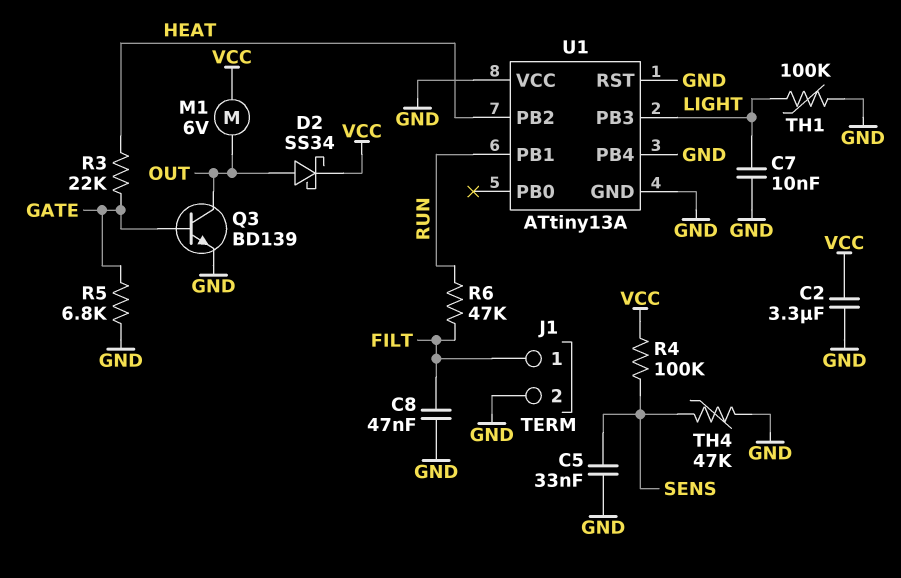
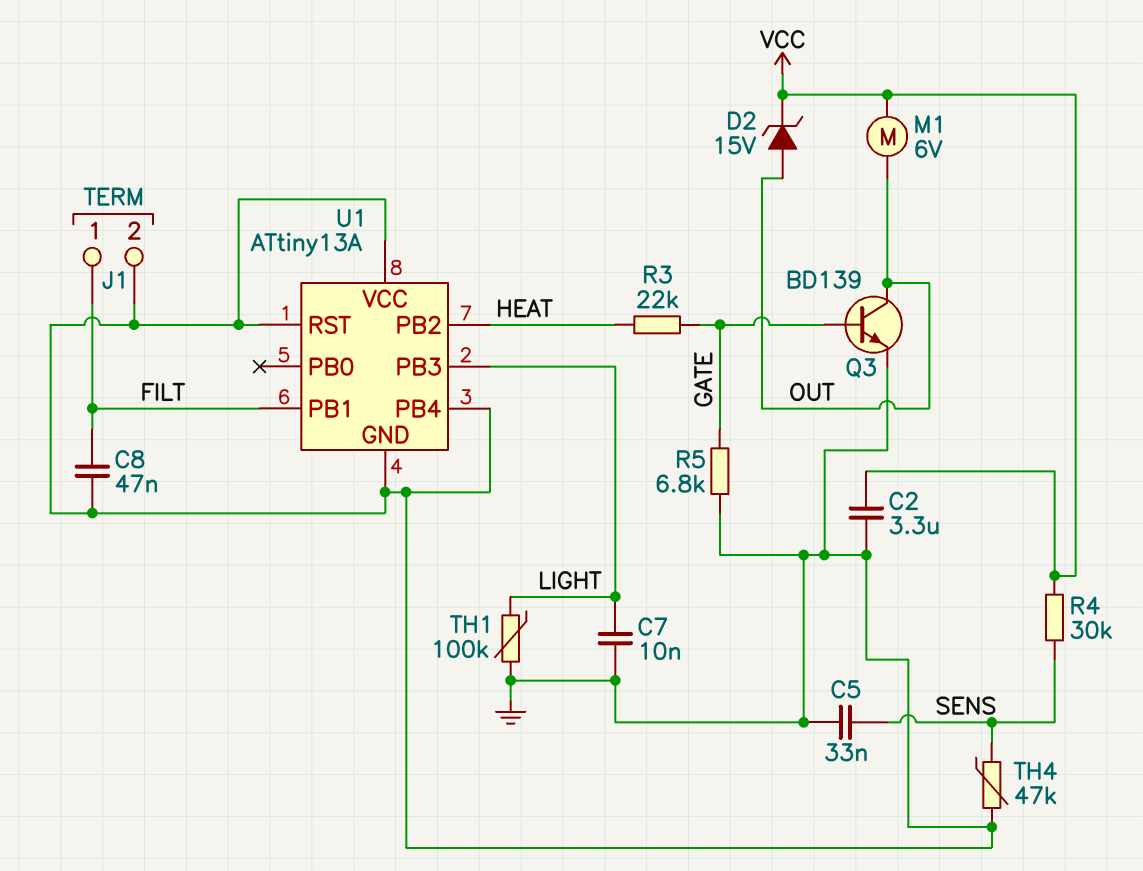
D2: schottky SS34 (A OUT, K VCC) -> zener 15V (A OUT, K VCC)
R4: 100k (SENS, VCC) -> 30k (SENS, VCC)
R6: 47k (FILT, RUN) -> none
U1 pin PB1: RUN -> FILT

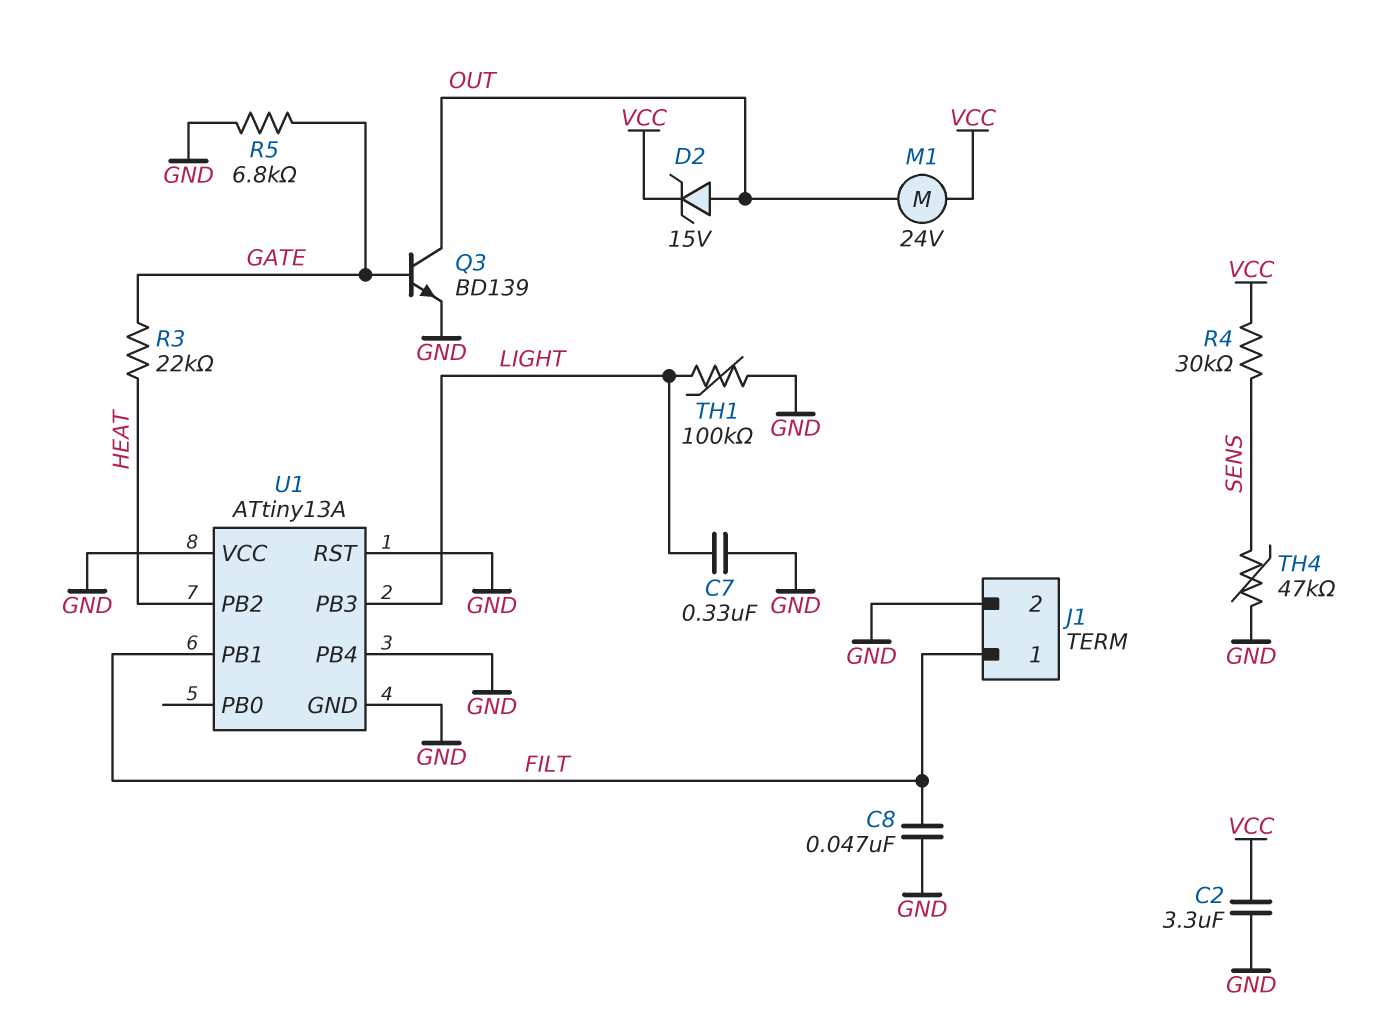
C5: 33nF (GND, SENS) -> none
C7: 10nF (GND, LIGHT) -> 330nF (GND, LIGHT)
M1: motor 6V (OUT, VCC) -> motor 24V (OUT, VCC)

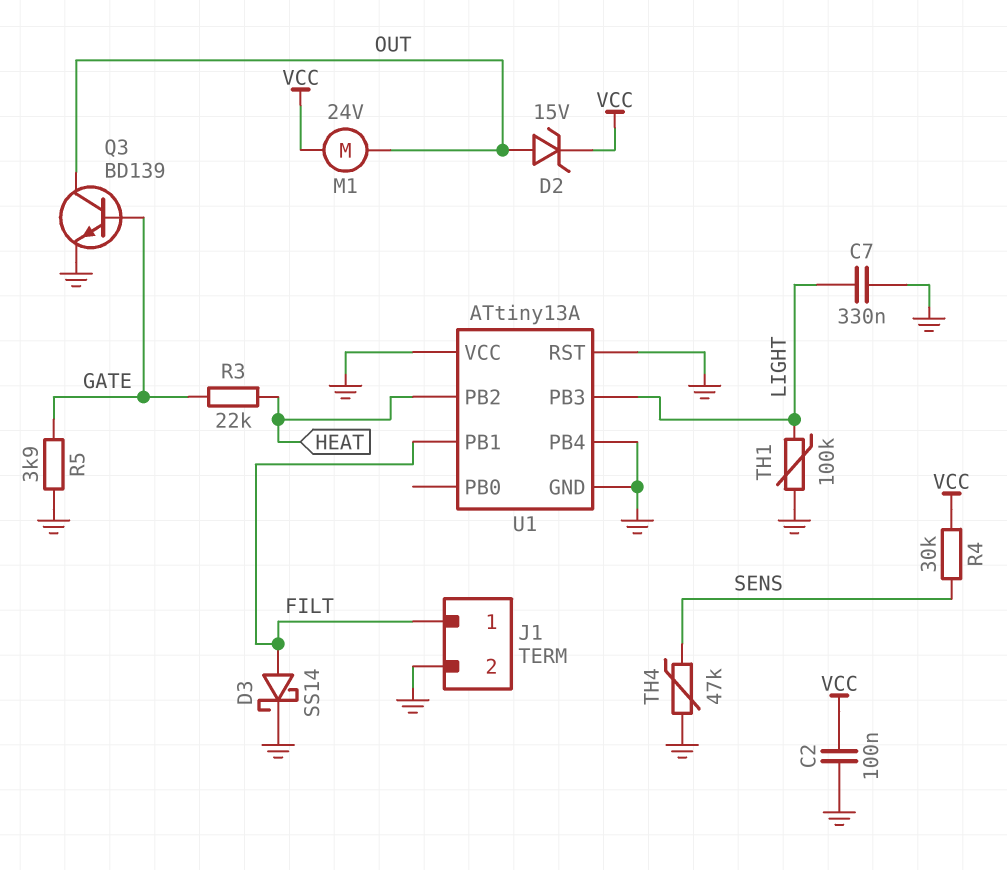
C2: 3.3uF (GND, VCC) -> 100nF (GND, VCC)
C8: 47nF (FILT, GND) -> none
D3: none -> schottky SS14 (A FILT, K GND)
R5: 6.8k (GATE, GND) -> 3.9k (GATE, GND)

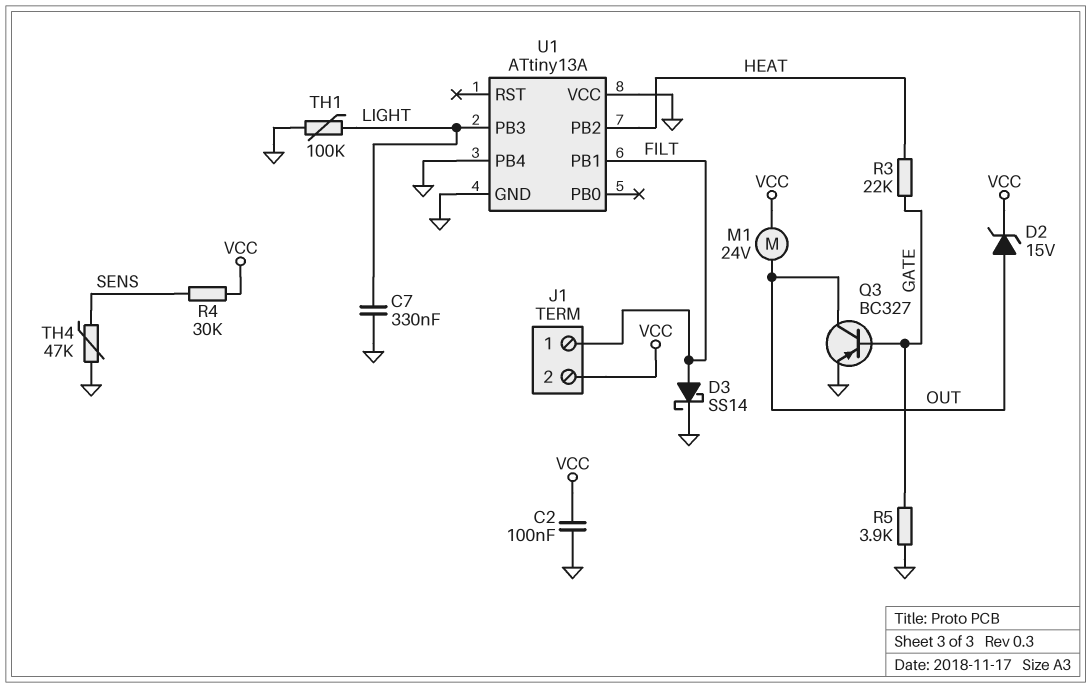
J1 pin 2: GND -> VCC
Q3: NPN BD139 (B GATE, C OUT, E GND) -> PNP BC327 (B GATE, C OUT, E GND)
U1 pin RST: GND -> none

